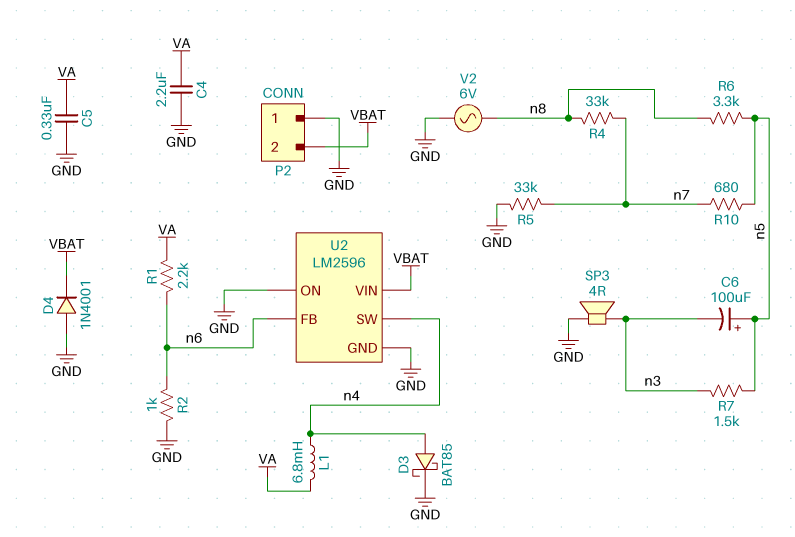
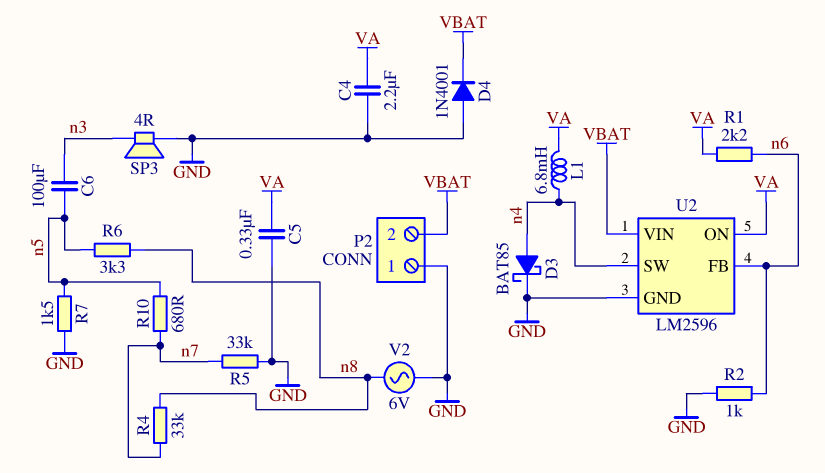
C6: 100uF (plus n5, minus n3) -> 100uF (n3, n5)
R7: 1.5k (n3, n5) -> 1.5k (GND, n5)
U2 pin ON: GND -> VA

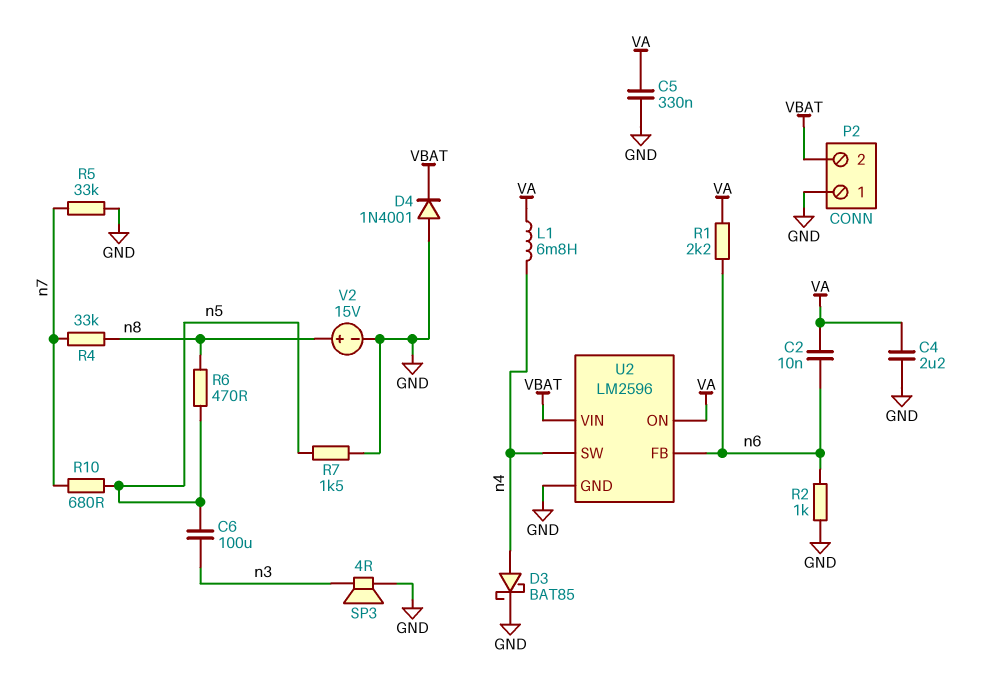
C2: none -> 10nF (VA, n6)
R6: 3.3k (n5, n8) -> 470 (n5, n8)
V2: AC 6V (GND, n8) -> 15V (plus n8, minus GND)

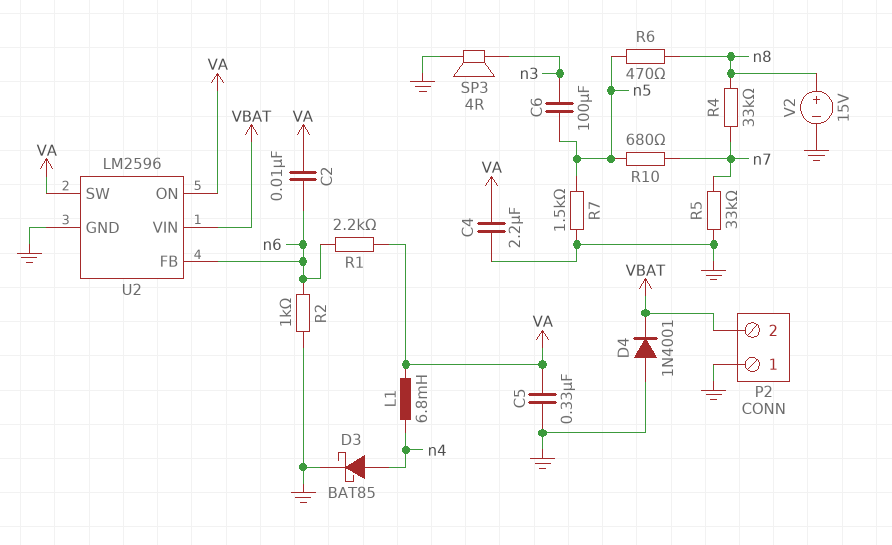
U2 pin SW: n4 -> VA

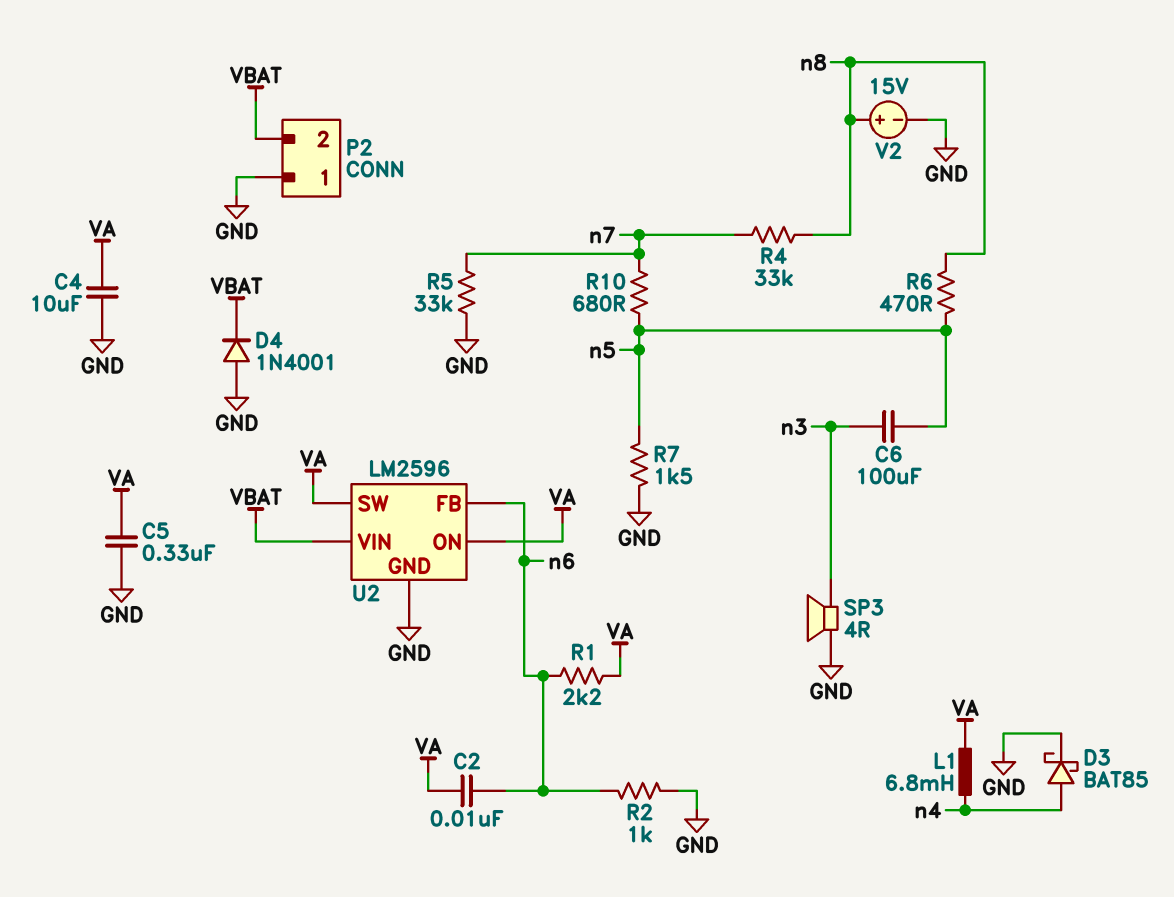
C4: 2.2uF (GND, VA) -> 10uF (GND, VA)

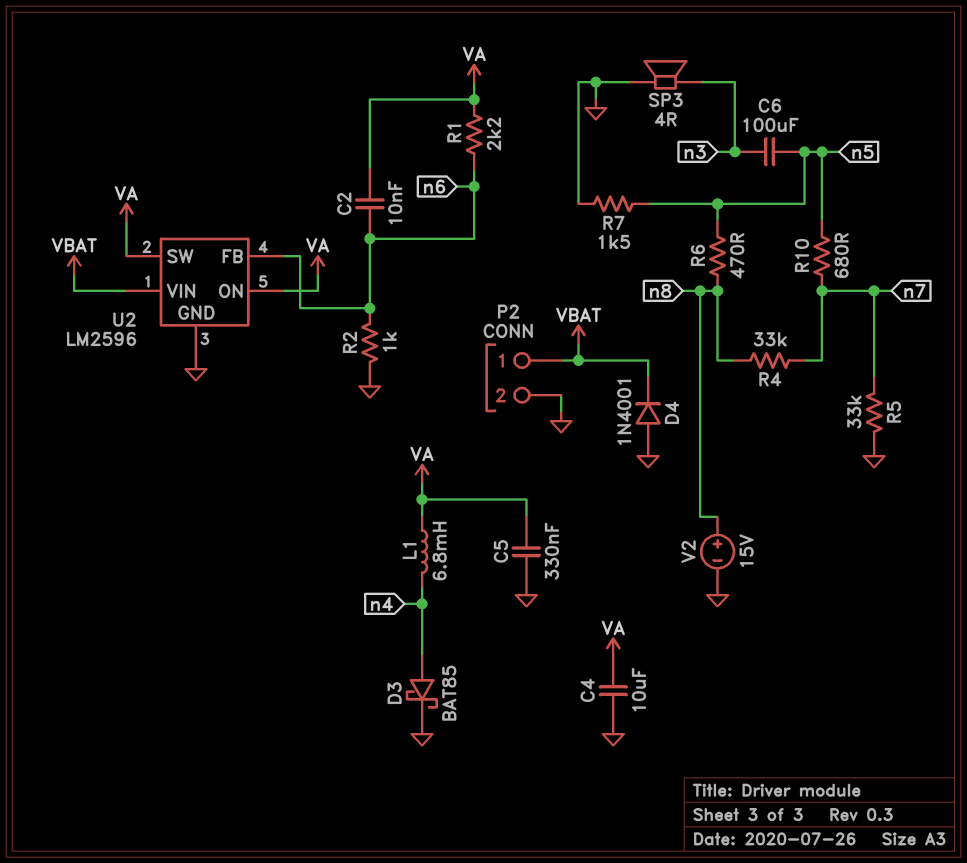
P2 pin 1: GND -> VBAT
P2 pin 2: VBAT -> GND

